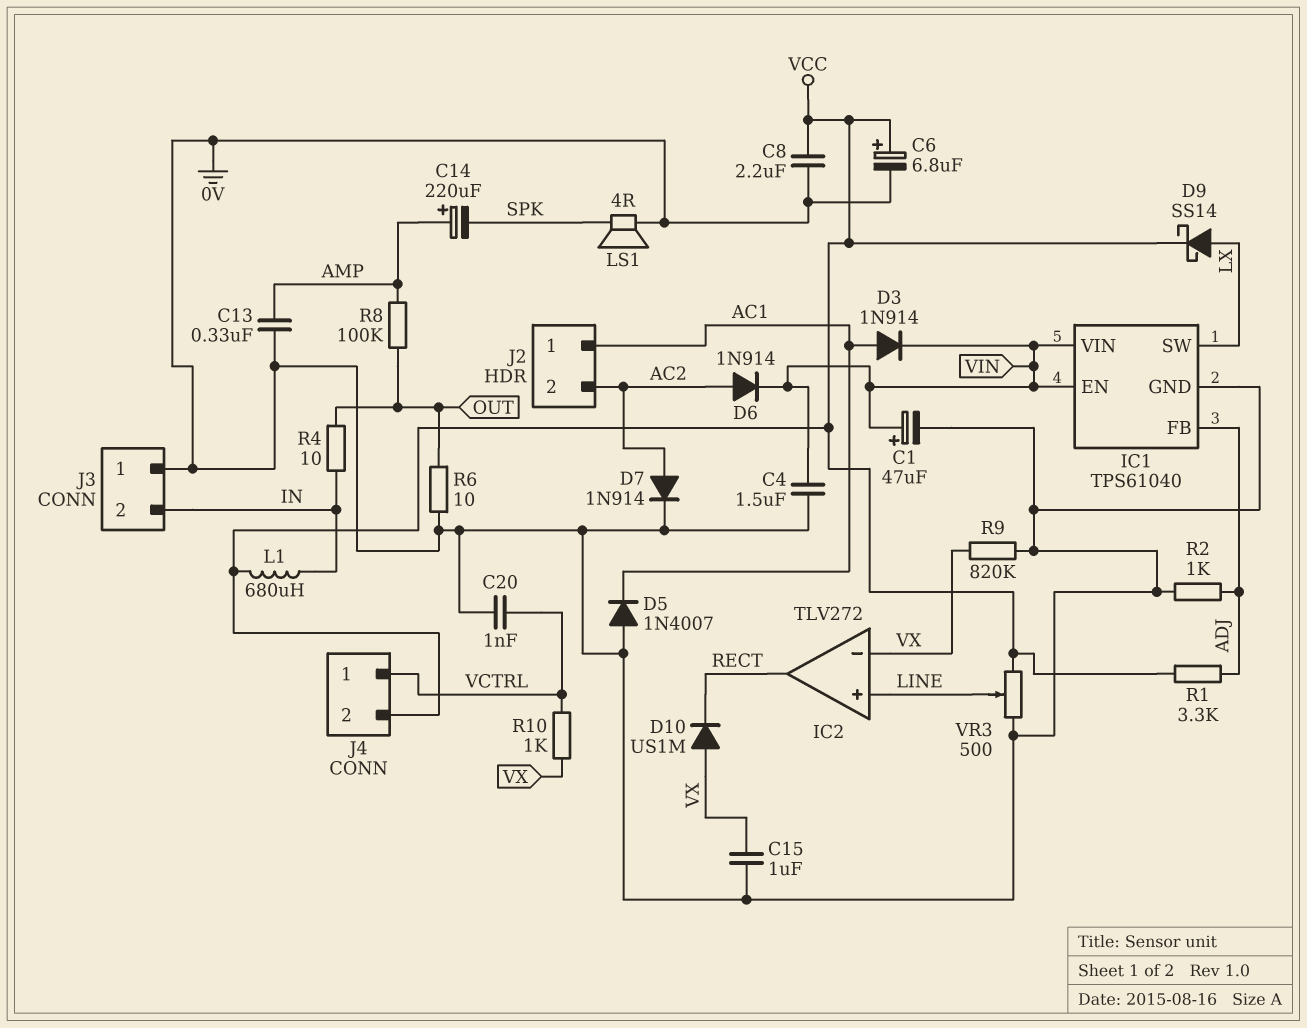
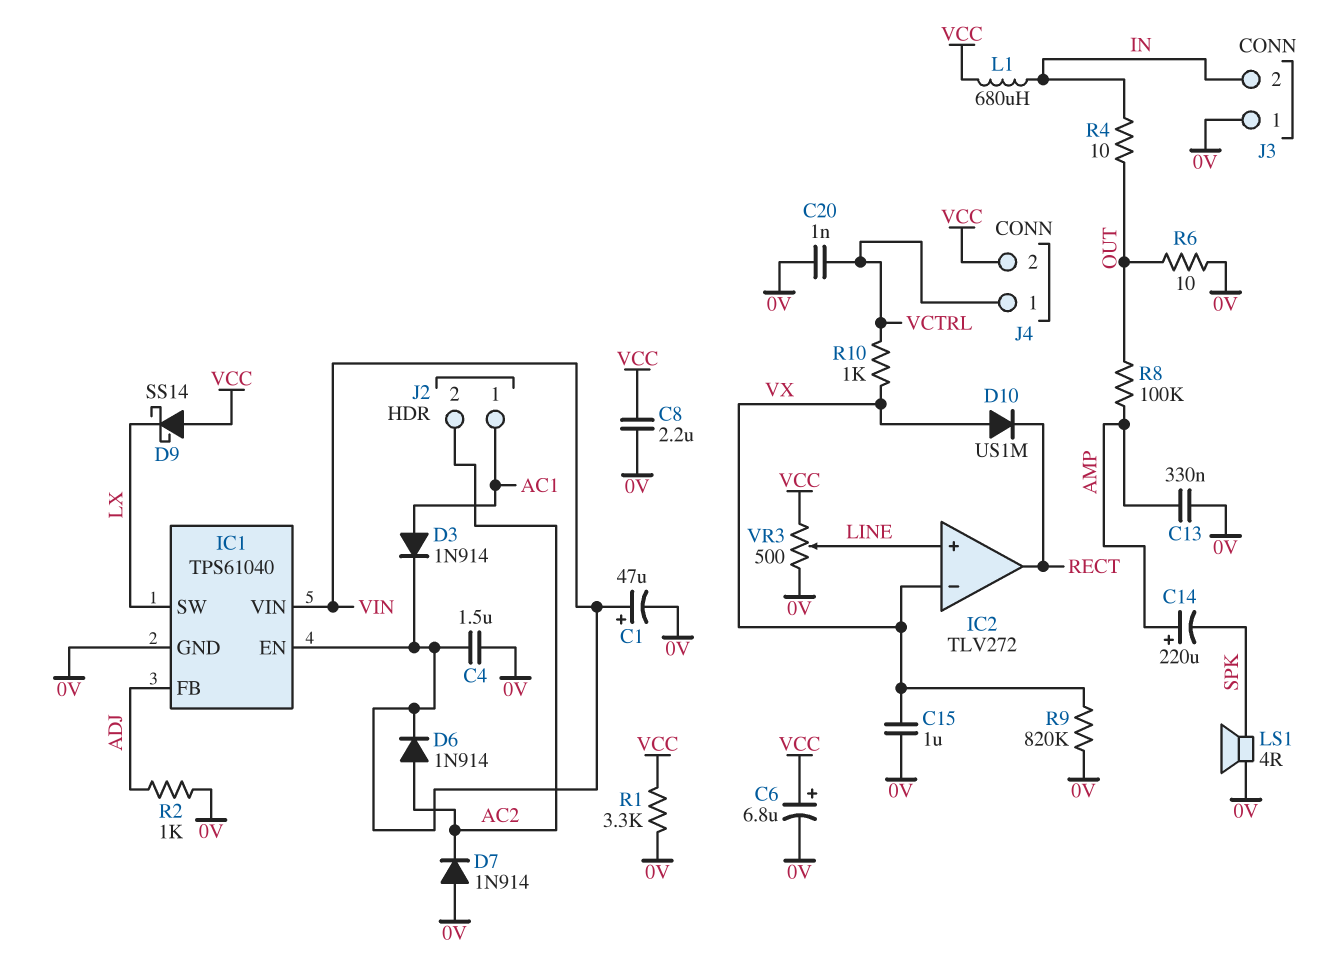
D5: diode 1N4007 (A 0V, K AC1) -> none
D7: diode 1N914 (A AC2, K 0V) -> diode 1N914 (A 0V, K AC2)
D9: schottky SS14 (A LX, K VCC) -> schottky SS14 (A VCC, K LX)
R1: 3.3k (ADJ, VCC) -> 3.3k (0V, VCC)

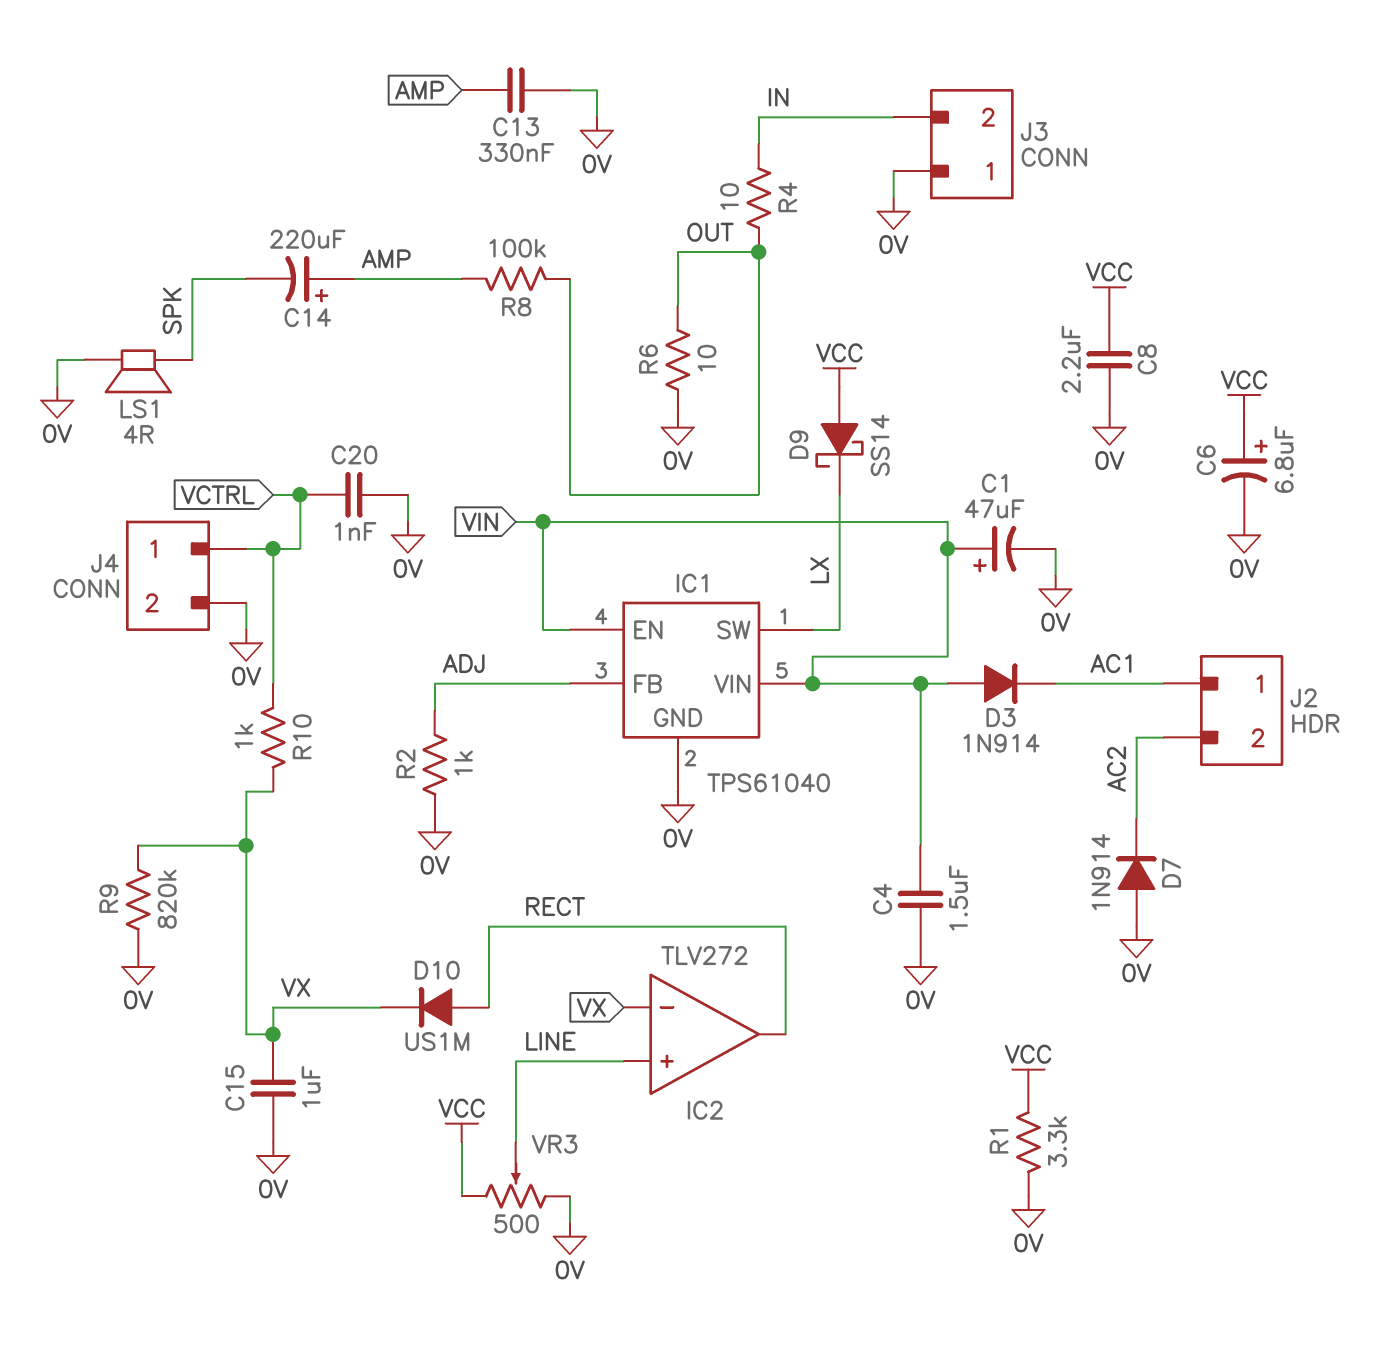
D3: diode 1N914 (A AC1, K VIN) -> diode 1N914 (A VIN, K AC1)
D6: diode 1N914 (A AC2, K VIN) -> none
D10: diode US1M (A VX, K RECT) -> diode US1M (A RECT, K VX)
J4 pin 2: VCC -> 0V
L1: 680uH (IN, VCC) -> none

